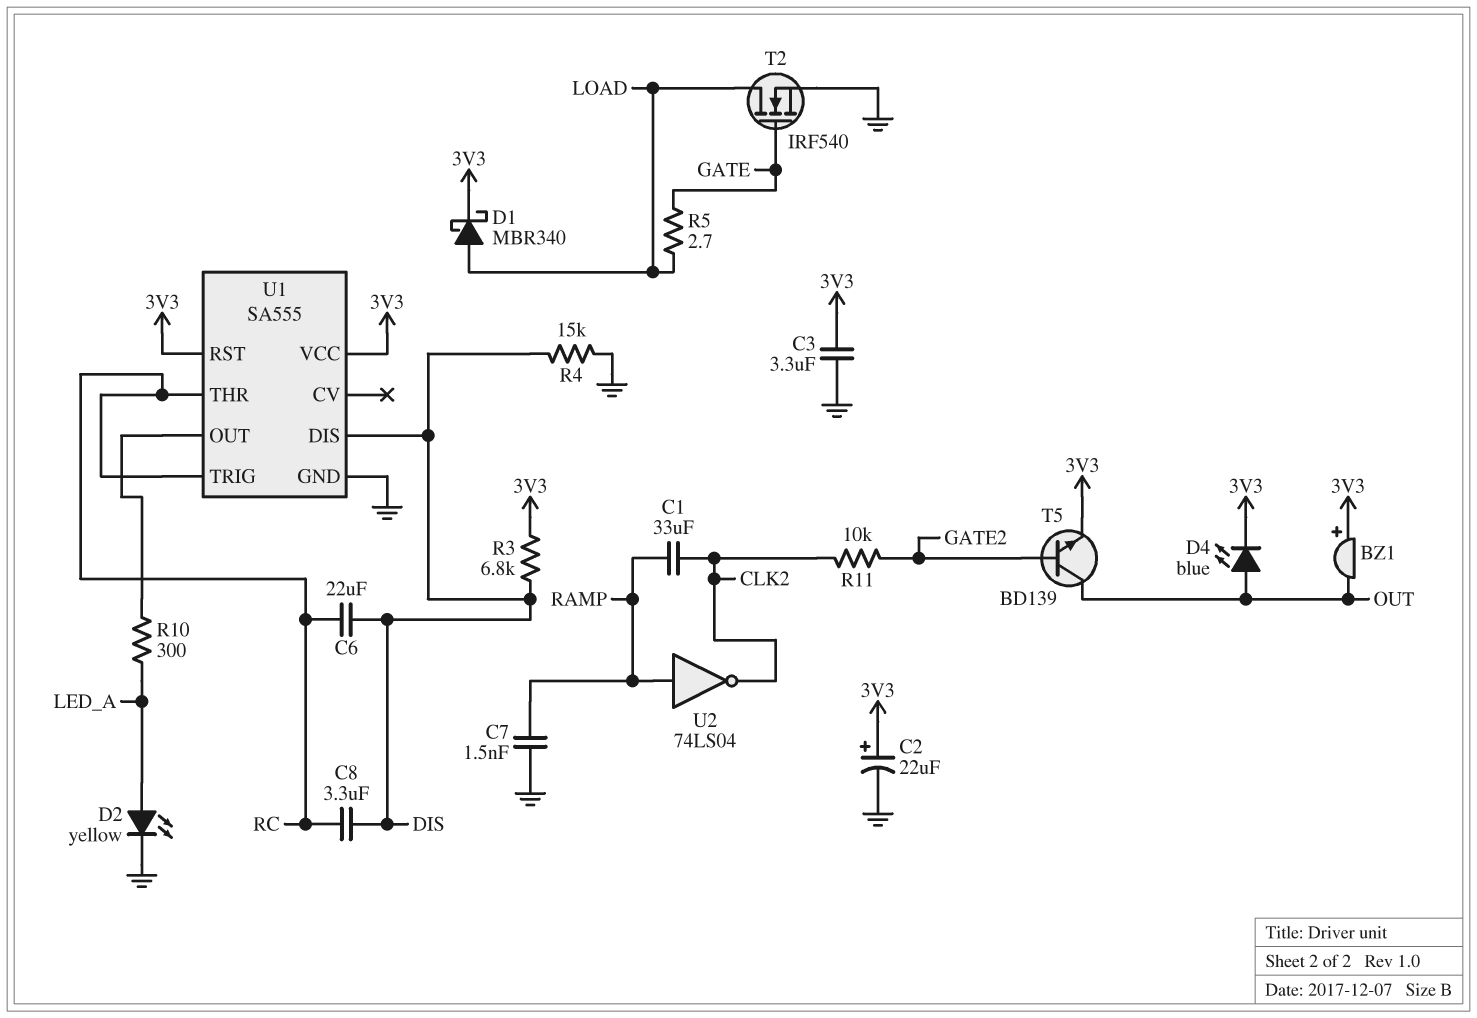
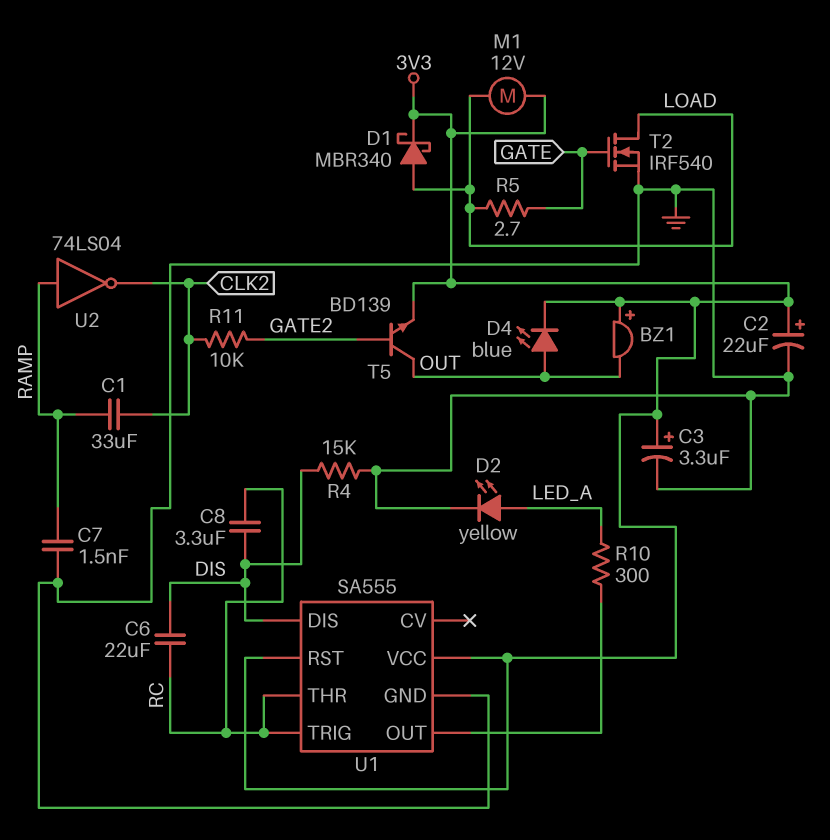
C3: 3.3uF (3V3, GND) -> 3.3uF (plus 3V3, minus GND)
M1: none -> motor 12V (3V3, LOAD)
R3: 6.8k (3V3, DIS) -> none

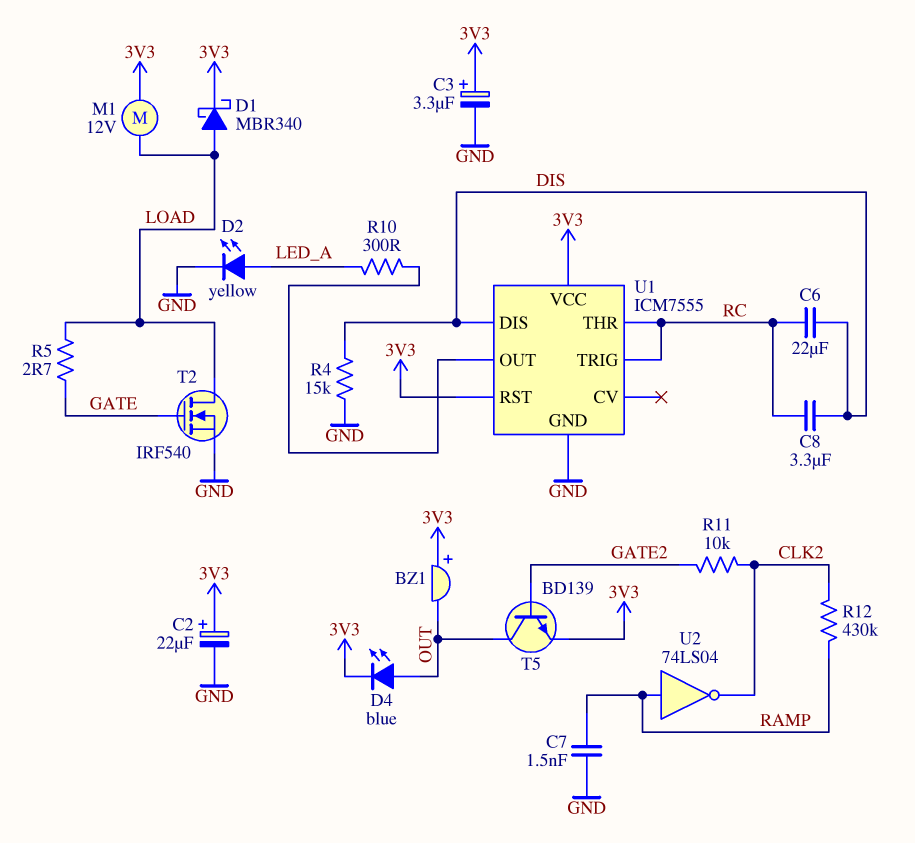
C1: 33uF (CLK2, RAMP) -> none
R12: none -> 430k (CLK2, RAMP)
U1: SA555 -> ICM7555

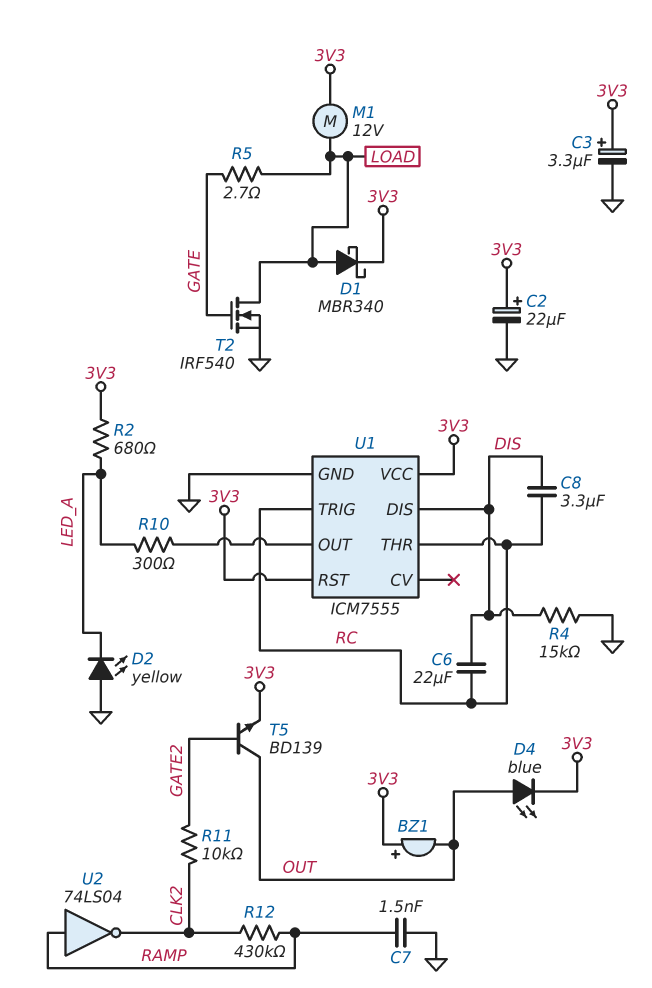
D2: LED yellow (A LED_A, K GND) -> LED yellow (A GND, K LED_A)
R2: none -> 680 (3V3, LED_A)

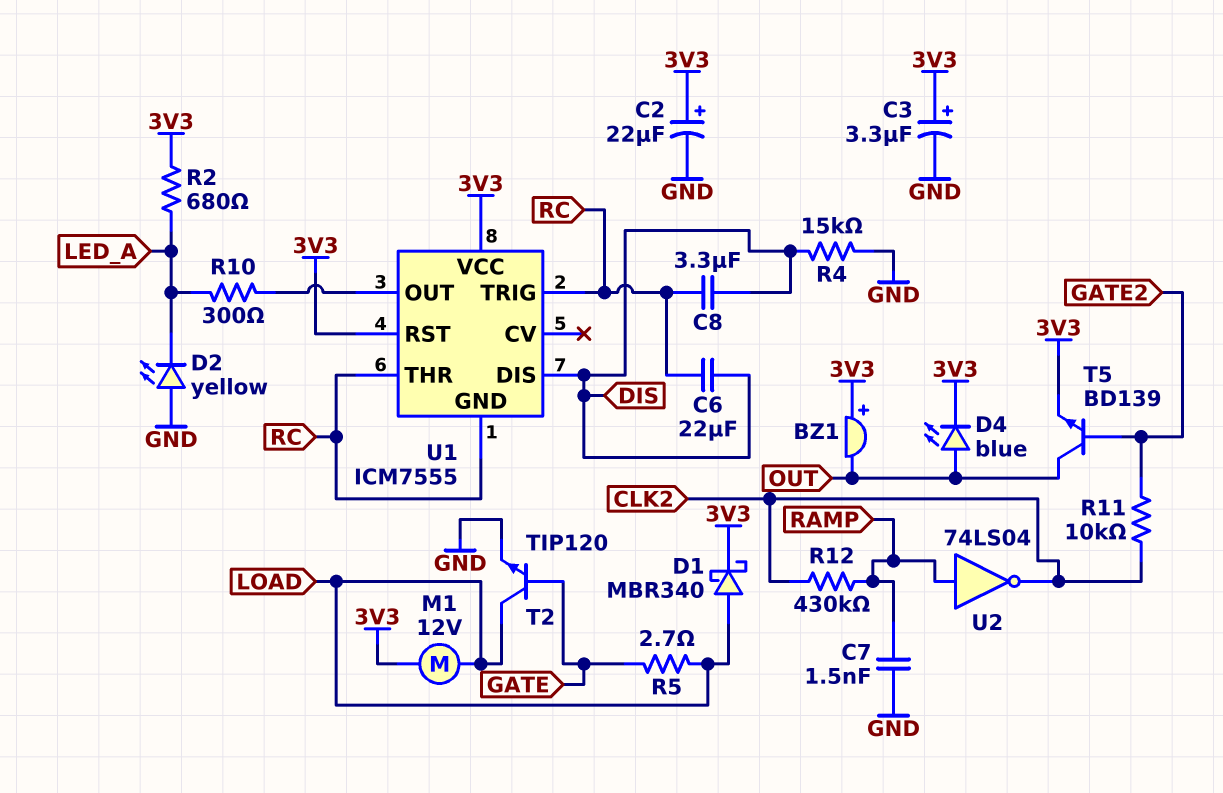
T2: NMOS IRF540 (G GATE, D LOAD, S GND) -> NPN TIP120 (B GATE, C LOAD, E GND)
U1 pin GND: GND -> RC

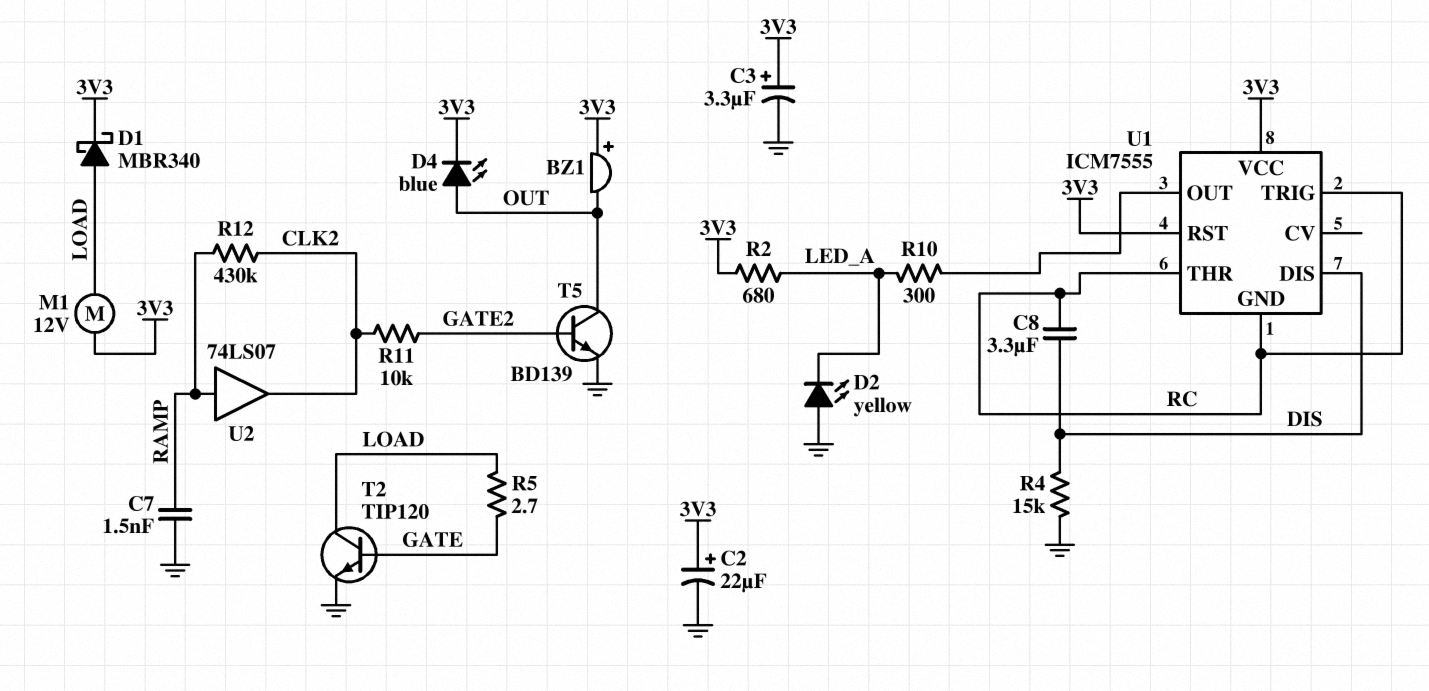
C6: 22uF (DIS, RC) -> none
T5: NPN BD139 (B GATE2, C OUT, E 3V3) -> NPN BD139 (B GATE2, C OUT, E GND)
U2: NOT 74LS04 (in RAMP, out CLK2) -> buffer 74LS07 (in RAMP, out CLK2)

